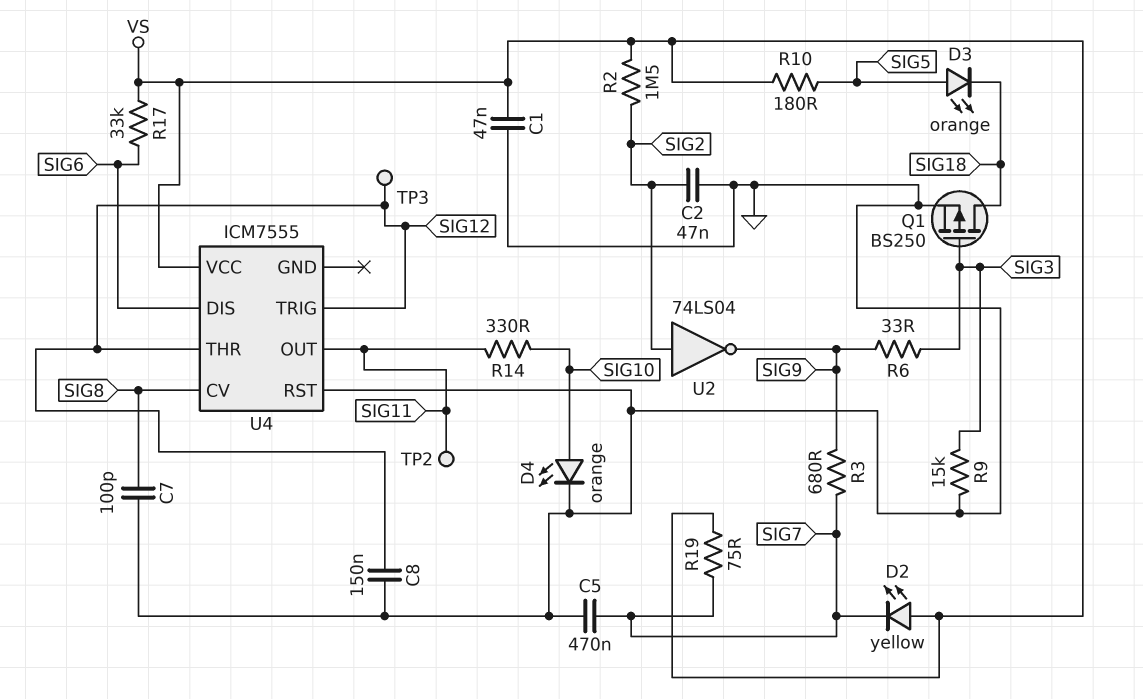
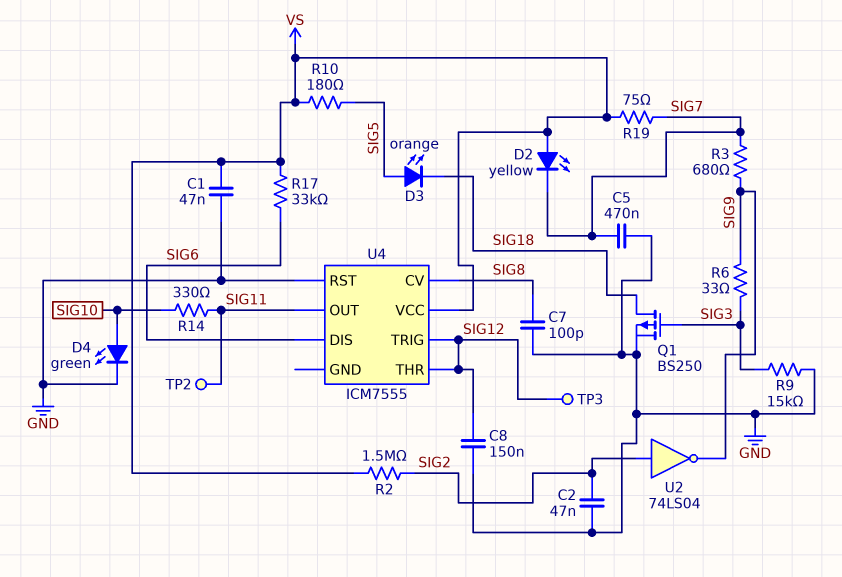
D4: LED orange (A SIG10, K GND) -> LED green (A SIG10, K GND)

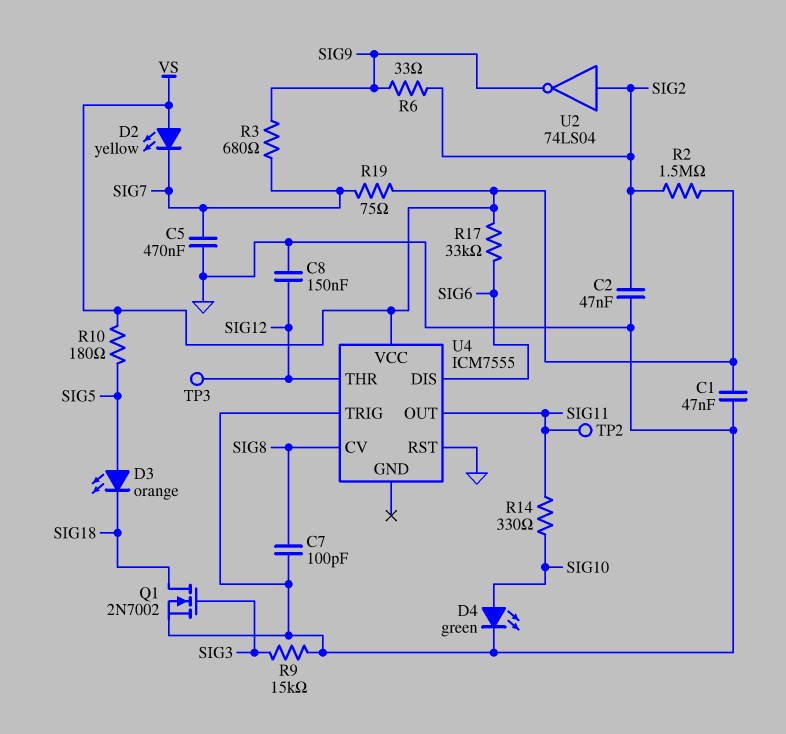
Q1: PMOS BS250 (G SIG3, D SIG18, S GND) -> NMOS 2N7002 (G SIG3, D SIG18, S GND)
R6: 33 (SIG3, SIG9) -> 33 (SIG2, SIG9)
U4 pin TRIG: SIG12 -> GND

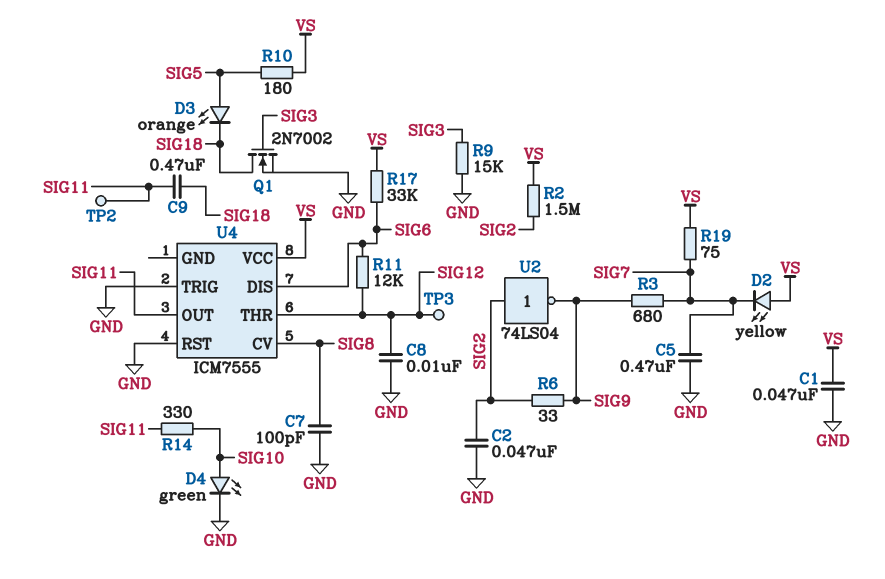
C8: 150nF (GND, SIG12) -> 10nF (GND, SIG12)
C9: none -> 470nF (SIG11, SIG18)
R11: none -> 12k (SIG6, SIG12)

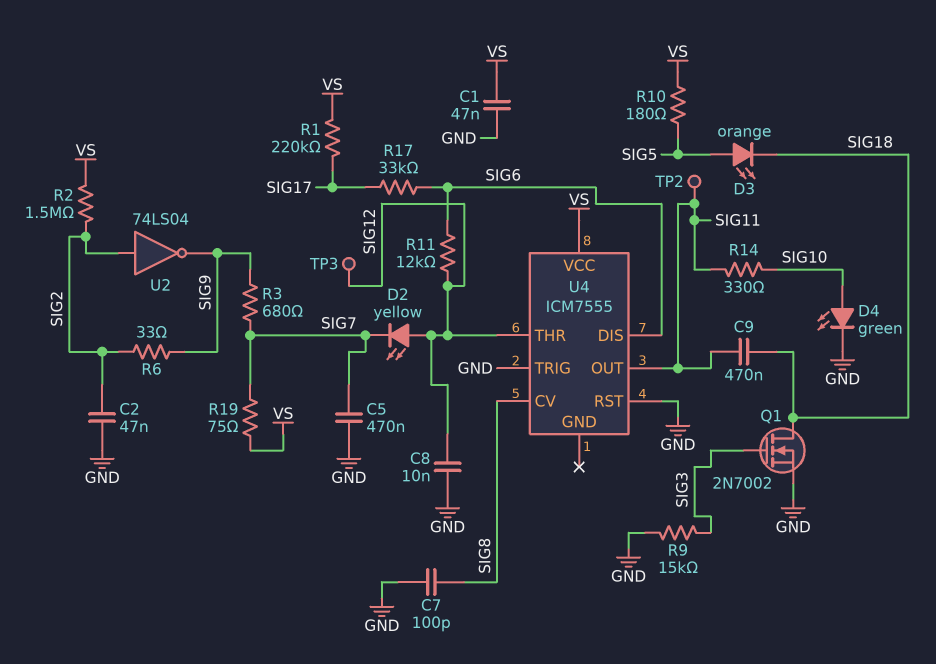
D2: LED yellow (A VS, K SIG7) -> LED yellow (A SIG12, K SIG7)
R1: none -> 220k (SIG17, VS)
R17: 33k (SIG6, VS) -> 33k (SIG6, SIG17)

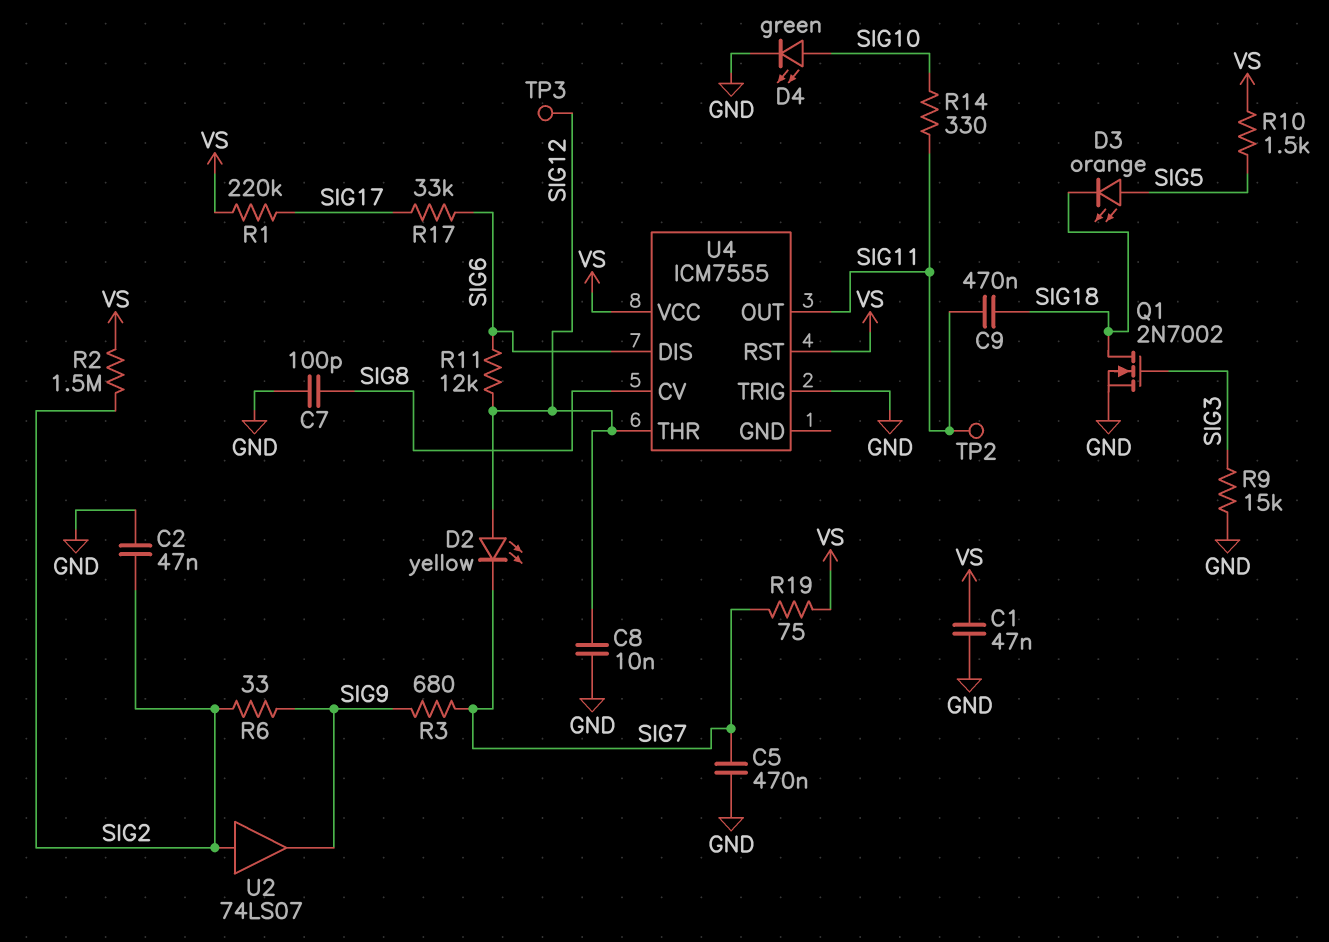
R10: 180 (SIG5, VS) -> 1.5k (SIG5, VS)
U2: NOT 74LS04 (in SIG2, out SIG9) -> buffer 74LS07 (in SIG2, out SIG9)
U4 pin RST: GND -> VS

